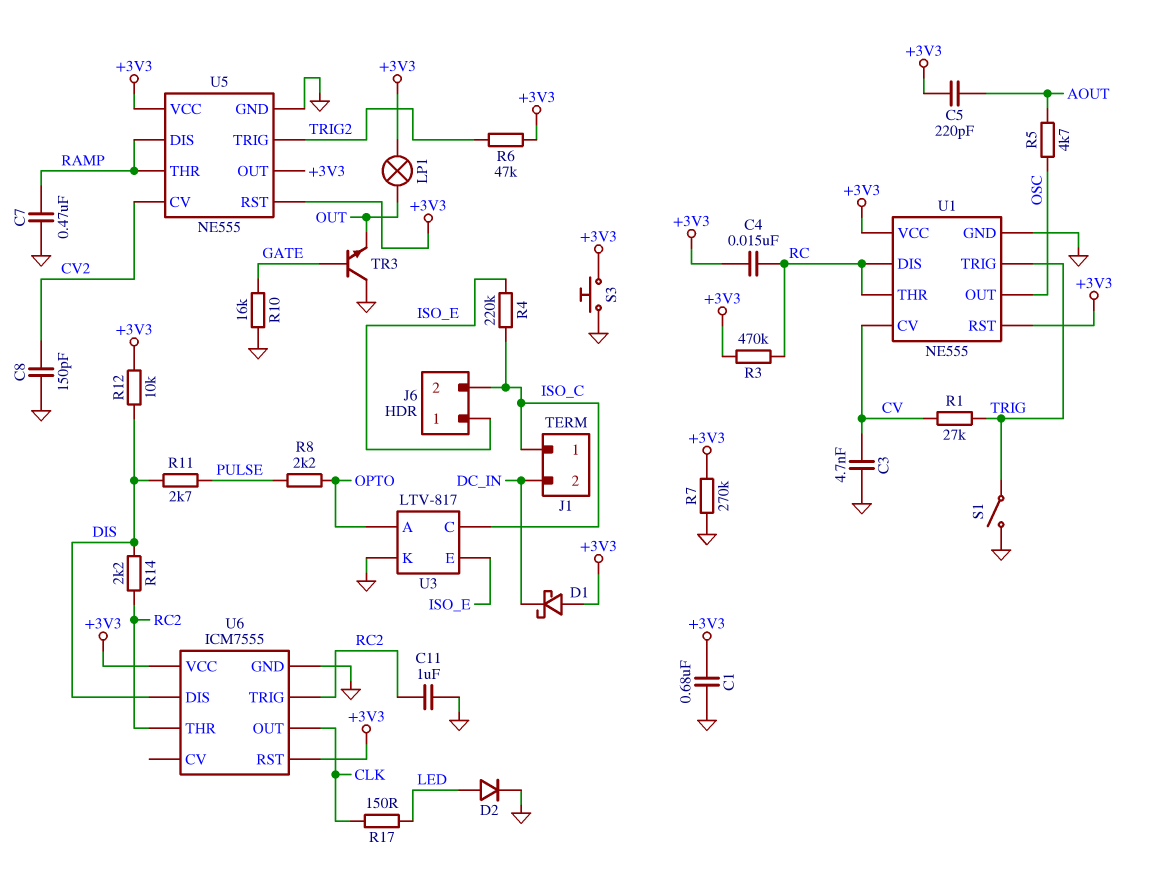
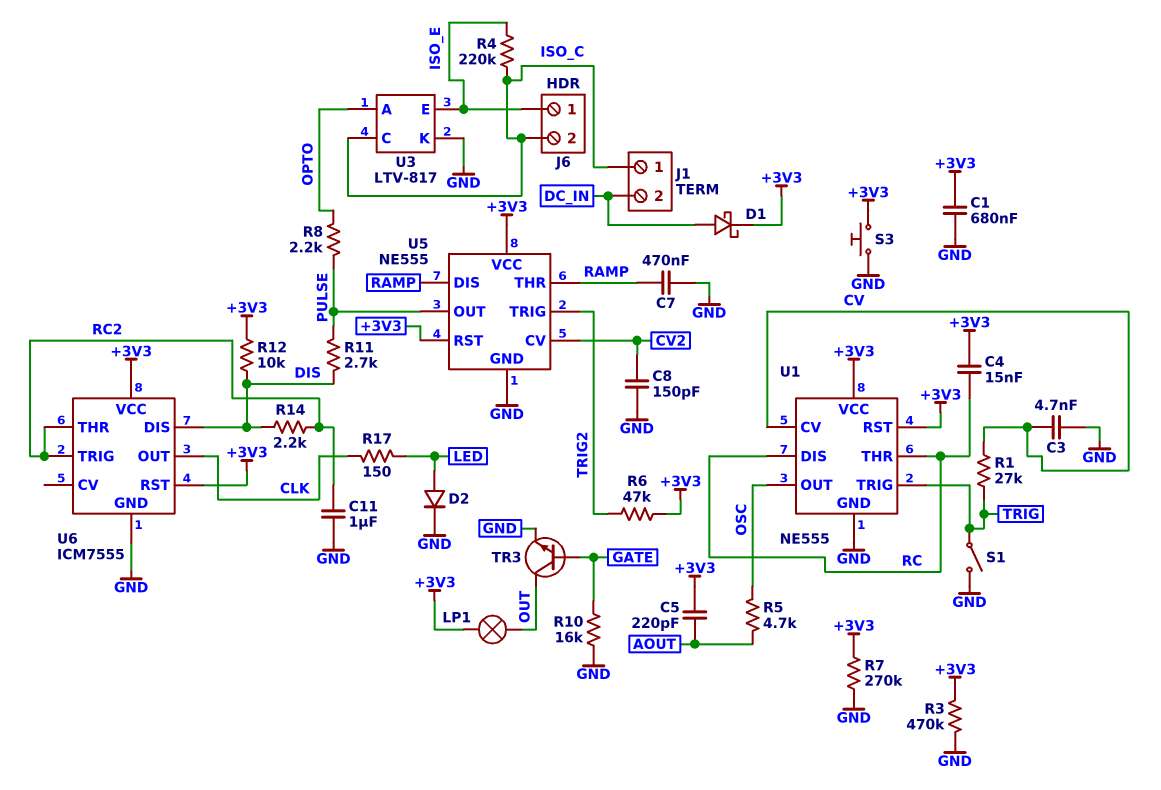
D1: schottky (A +3V3, K DC_IN) -> schottky (A DC_IN, K +3V3)
R3: 470k (+3V3, RC) -> 470k (+3V3, GND)
TR3: NPN (B GATE, C GND, E OUT) -> NPN (B GATE, C OUT, E GND)
U5 pin OUT: +3V3 -> PULSE

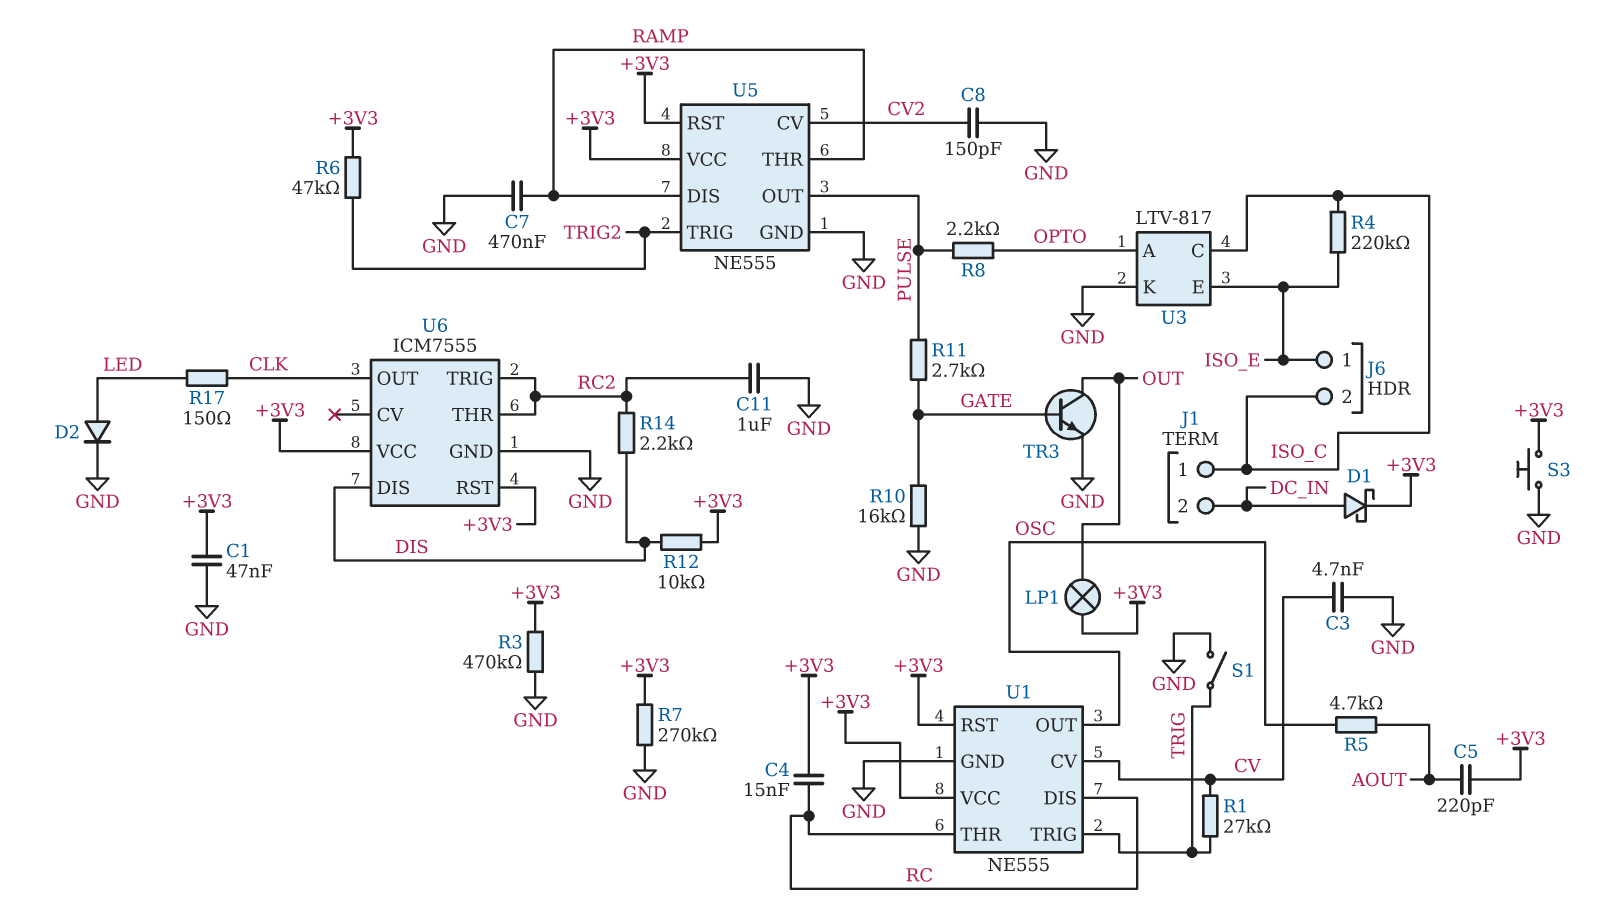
C1: 680nF (+3V3, GND) -> 47nF (+3V3, GND)
R11: 2.7k (DIS, PULSE) -> 2.7k (GATE, PULSE)

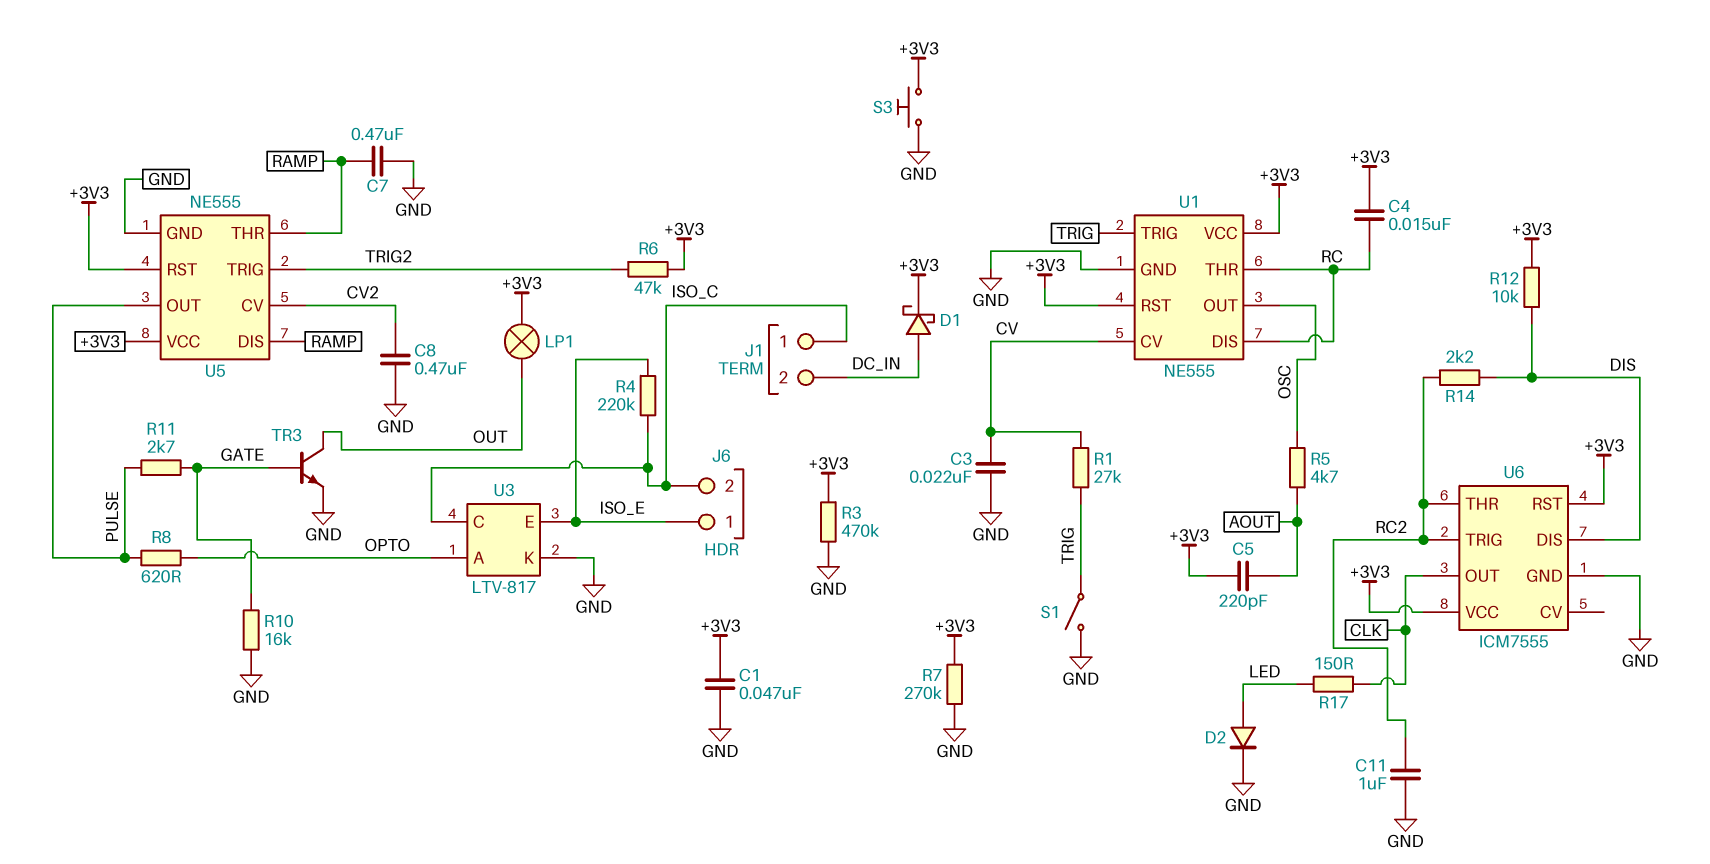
C3: 4.7nF (CV, GND) -> 22nF (CV, GND)
C8: 150pF (CV2, GND) -> 470nF (CV2, GND)
R8: 2.2k (OPTO, PULSE) -> 620 (OPTO, PULSE)

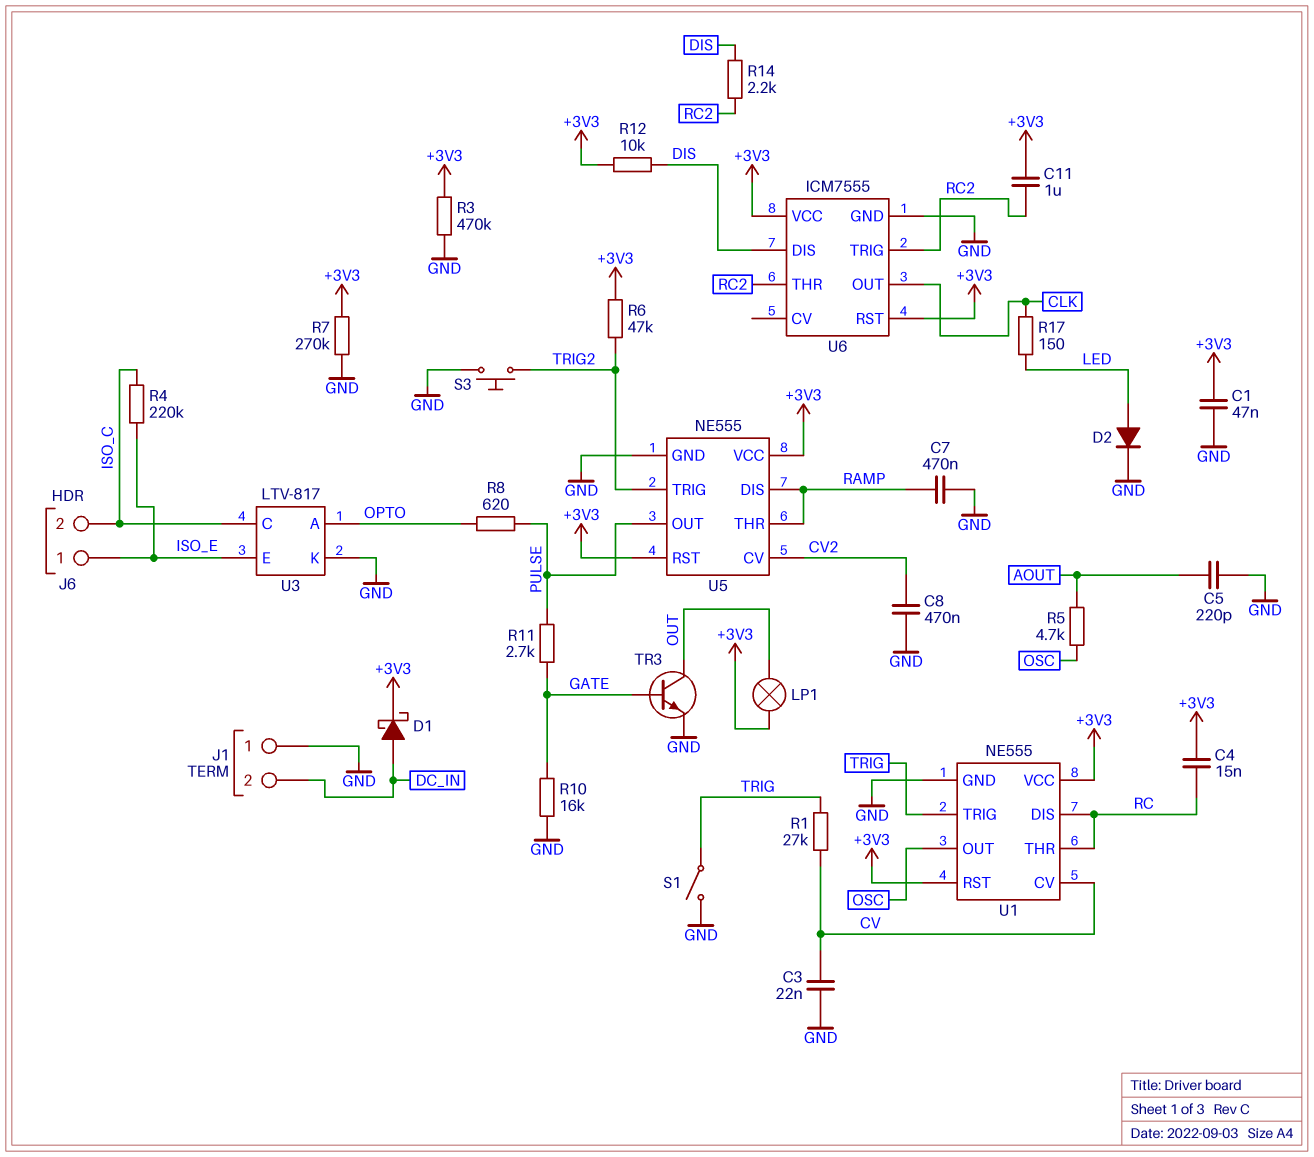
C5: 220pF (+3V3, AOUT) -> 220pF (AOUT, GND)
C11: 1uF (GND, RC2) -> 1uF (+3V3, RC2)
J1 pin 1: ISO_C -> GND
S3: button (+3V3, GND) -> button (GND, TRIG2)

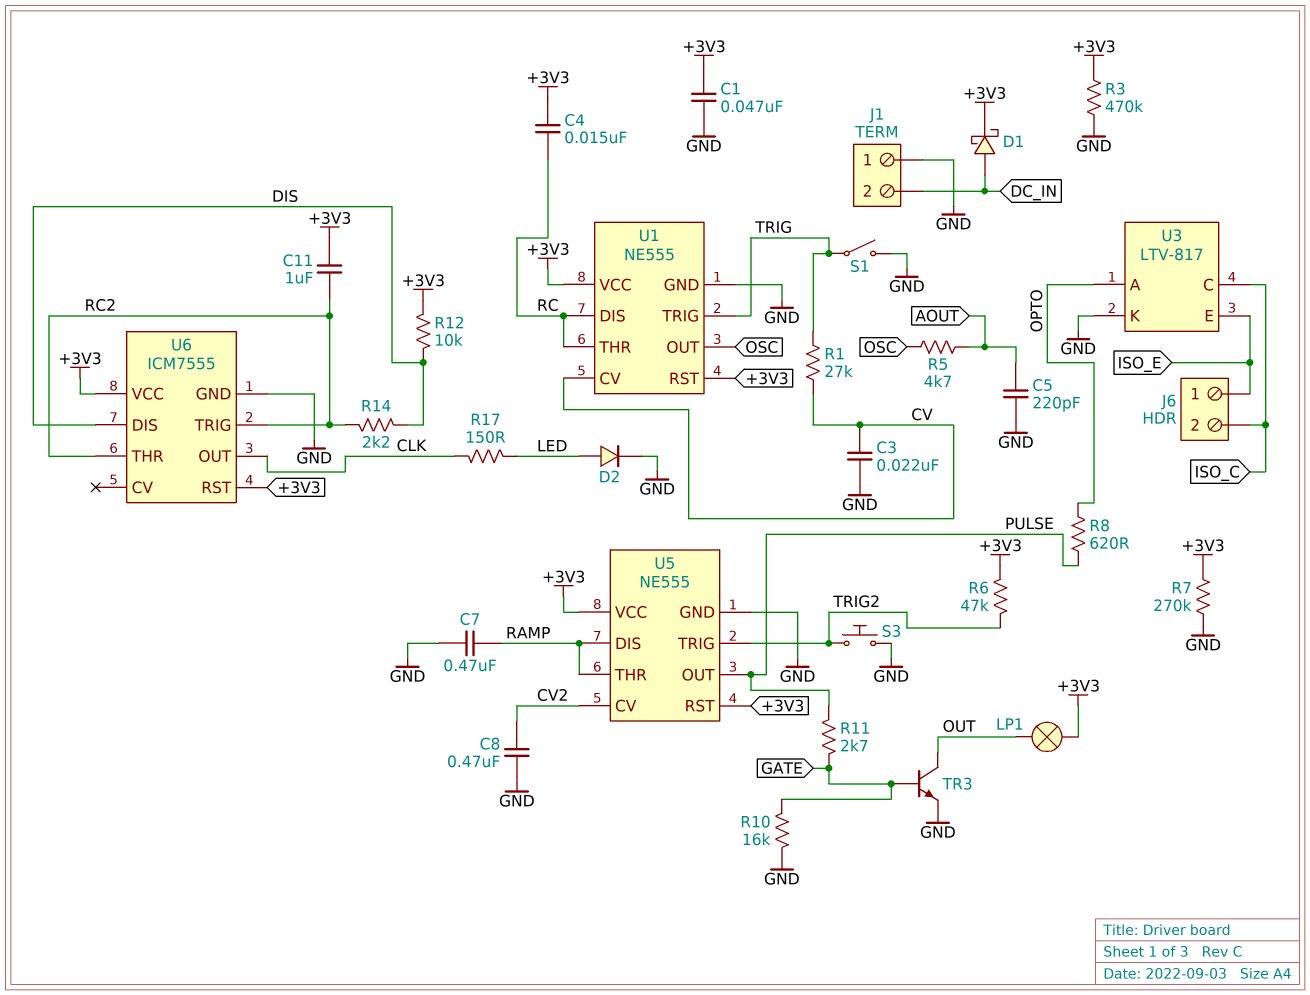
R4: 220k (ISO_C, ISO_E) -> none

